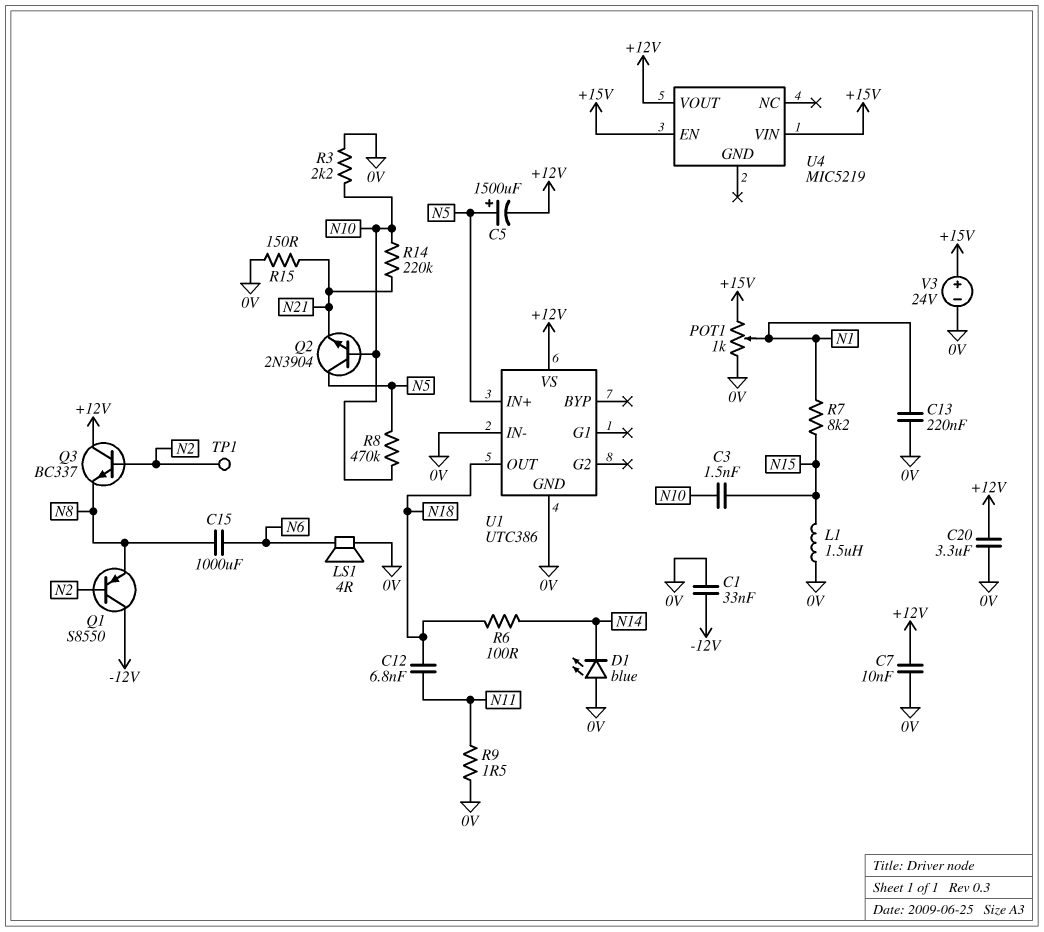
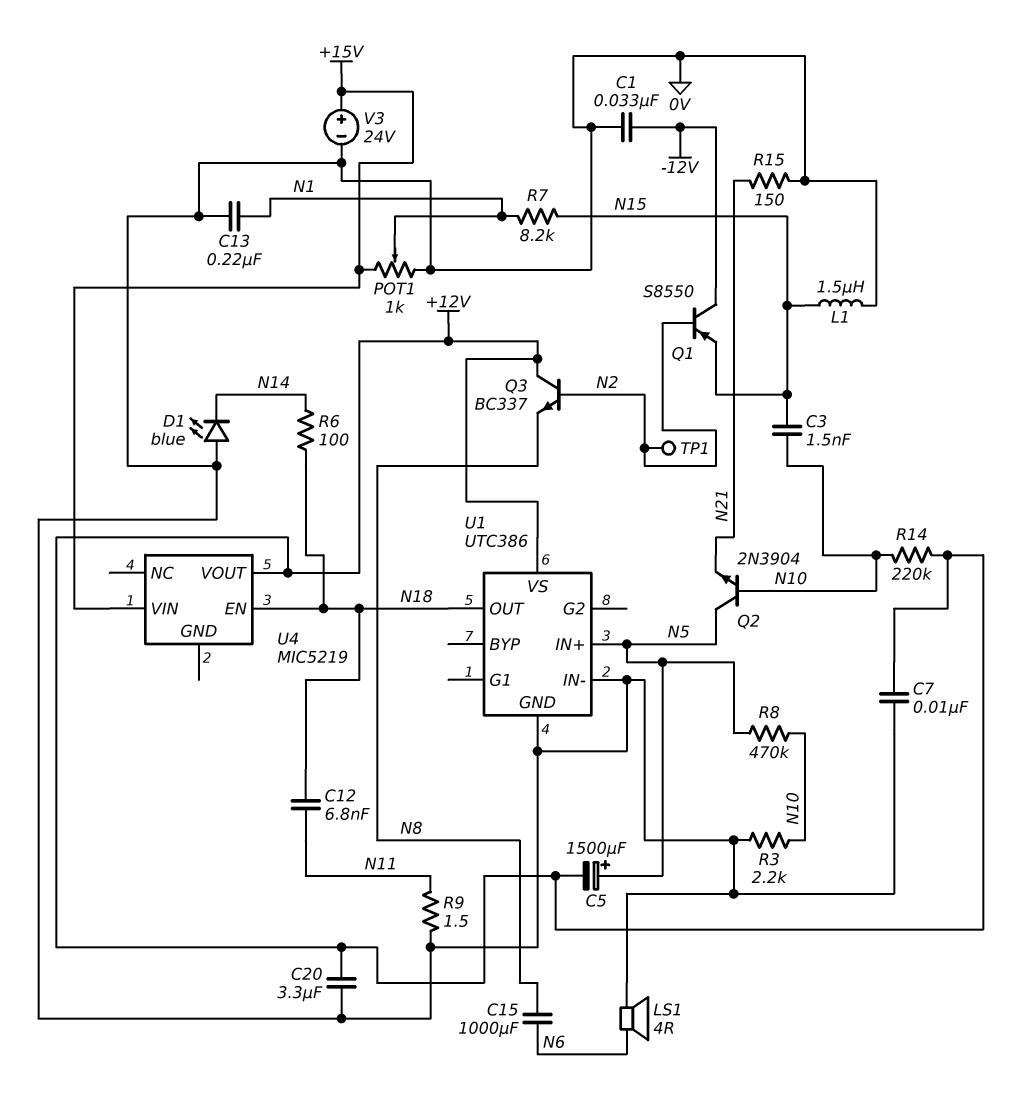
Q1: PNP S8550 (B N2, C -12V, E N8) -> PNP S8550 (B N2, C -12V, E N15)
R14: 220k (N10, N21) -> 220k (+12V, N10)
U4 pin EN: +15V -> N18

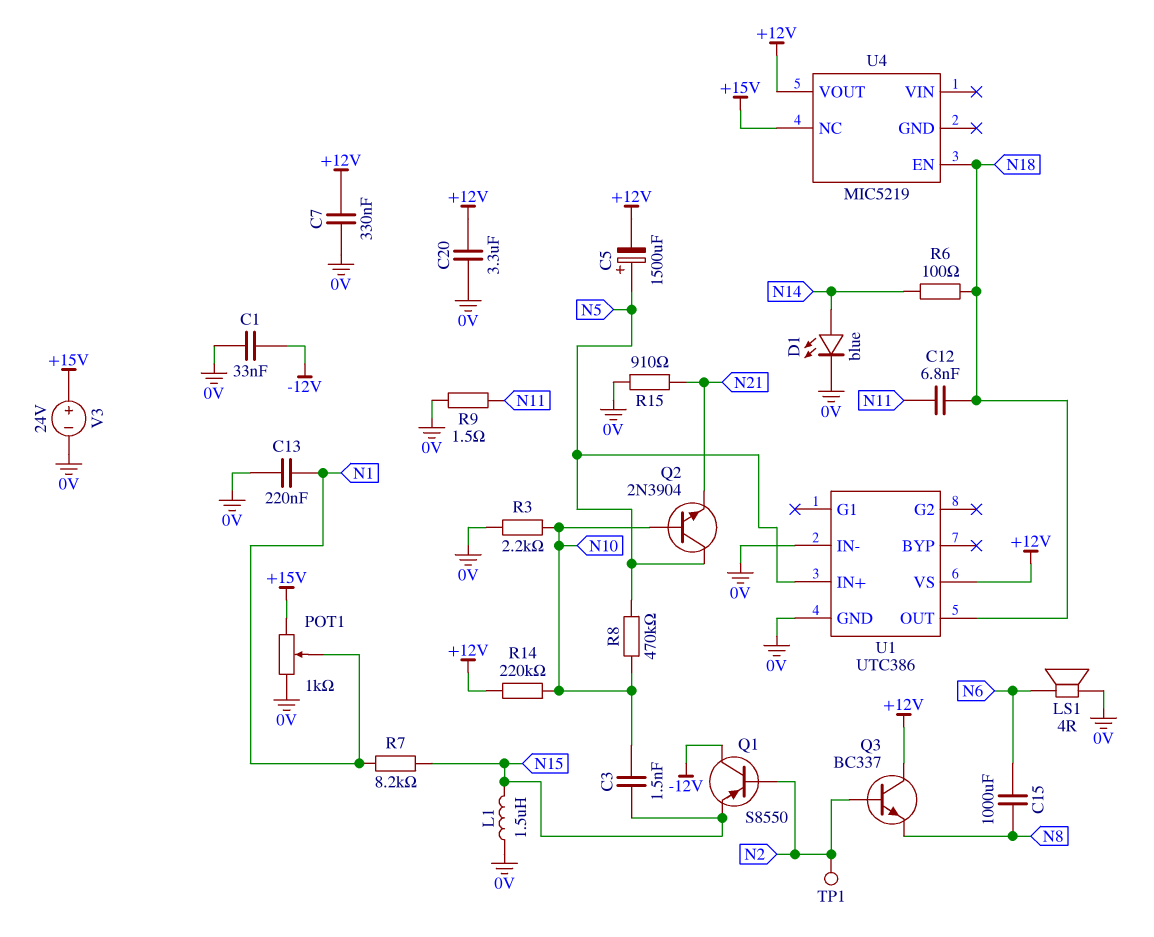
C7: 10nF (+12V, 0V) -> 330nF (+12V, 0V)
D1: LED blue (A 0V, K N14) -> LED blue (A N14, K 0V)
R15: 150 (0V, N21) -> 910 (0V, N21)
U4 pin NC: none -> +15V
U4 pin VIN: +15V -> none

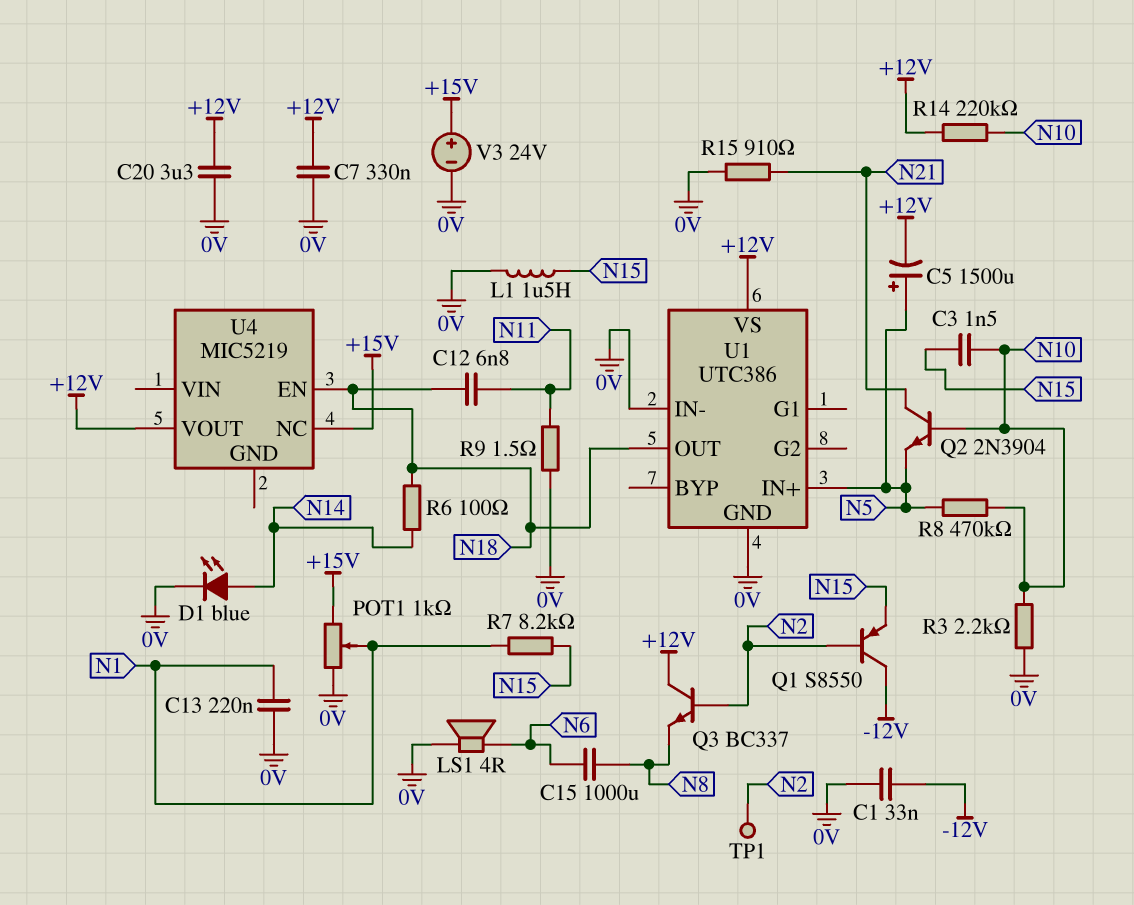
Q2: NPN 2N3904 (B N10, C N5, E N21) -> NPN 2N3904 (B N10, C N21, E N5)

